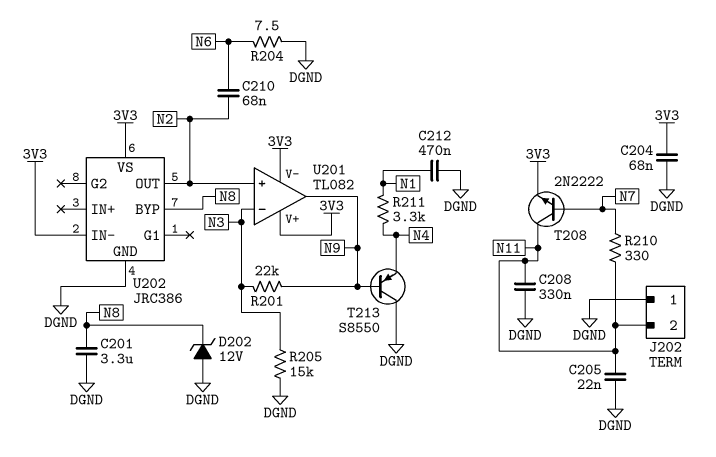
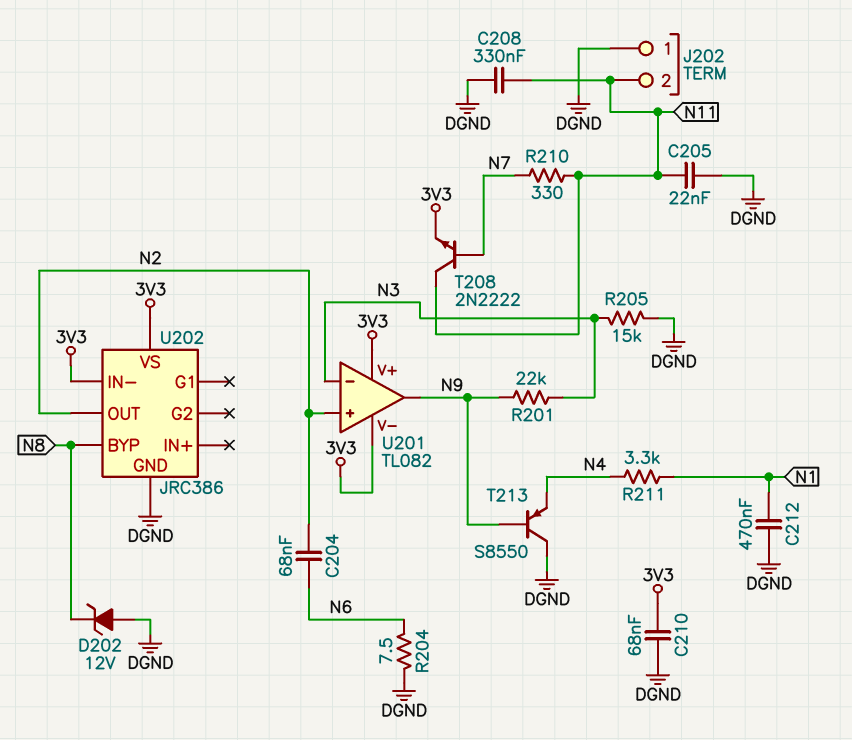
C201: 3.3uF (DGND, N8) -> none
C204: 68nF (3V3, DGND) -> 68nF (N2, N6)
C210: 68nF (N2, N6) -> 68nF (3V3, DGND)

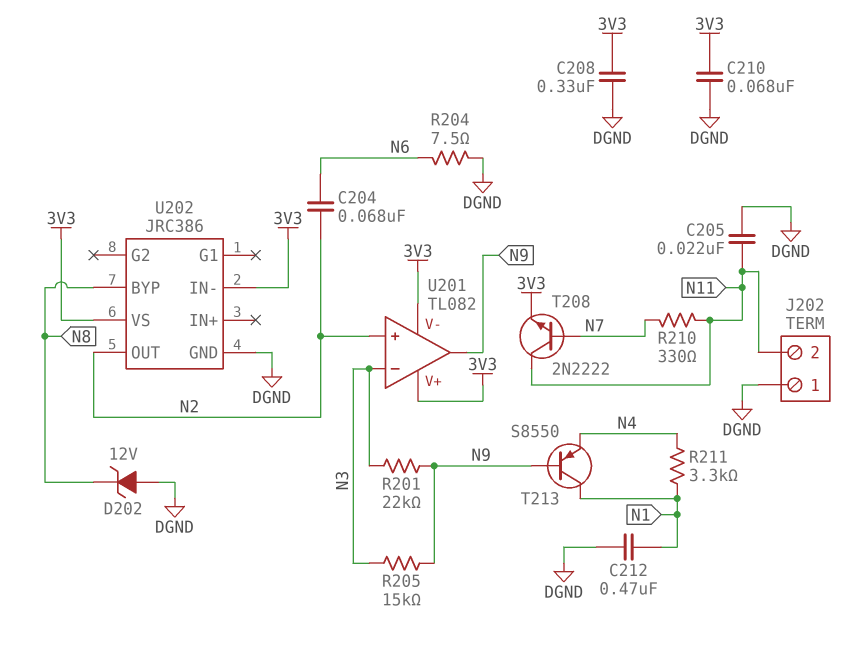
C208: 330nF (DGND, N11) -> 330nF (3V3, DGND)
R205: 15k (DGND, N3) -> 15k (N3, N9)
T213: PNP S8550 (B N9, C DGND, E N4) -> PNP S8550 (B N9, C N1, E N4)

